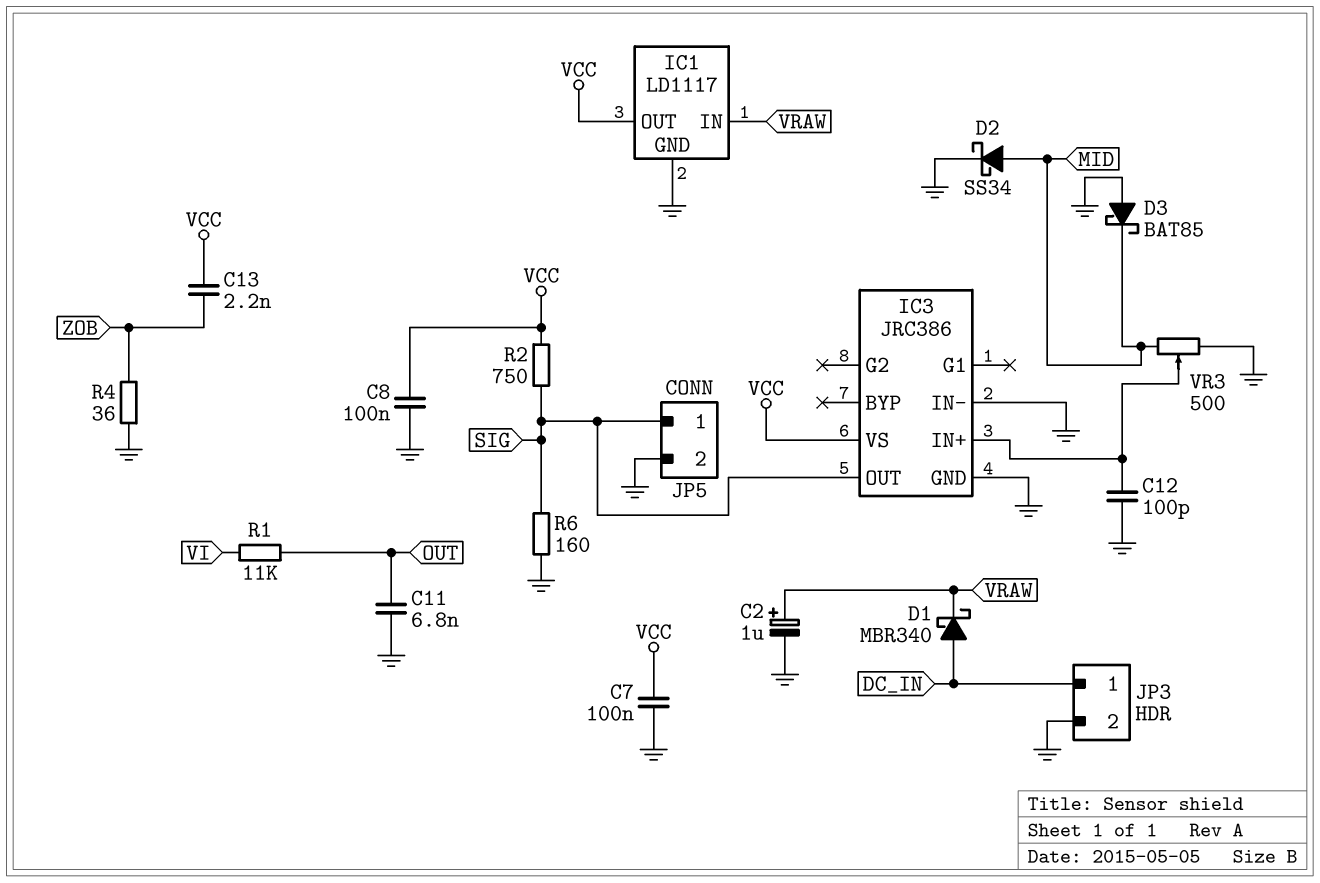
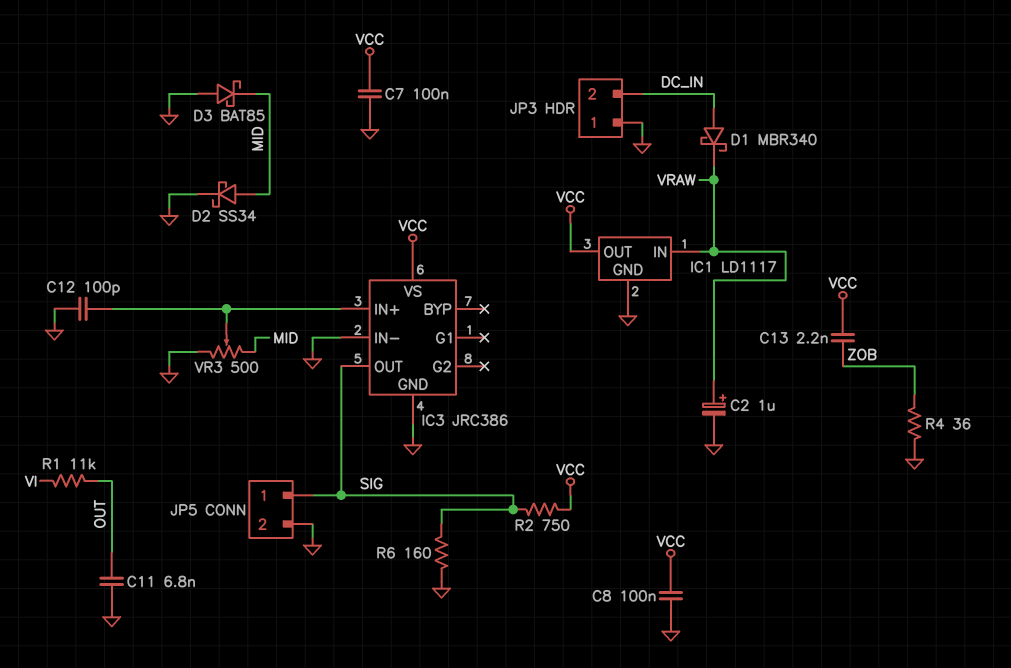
JP3 pin 1: DC_IN -> GND
JP3 pin 2: GND -> DC_IN

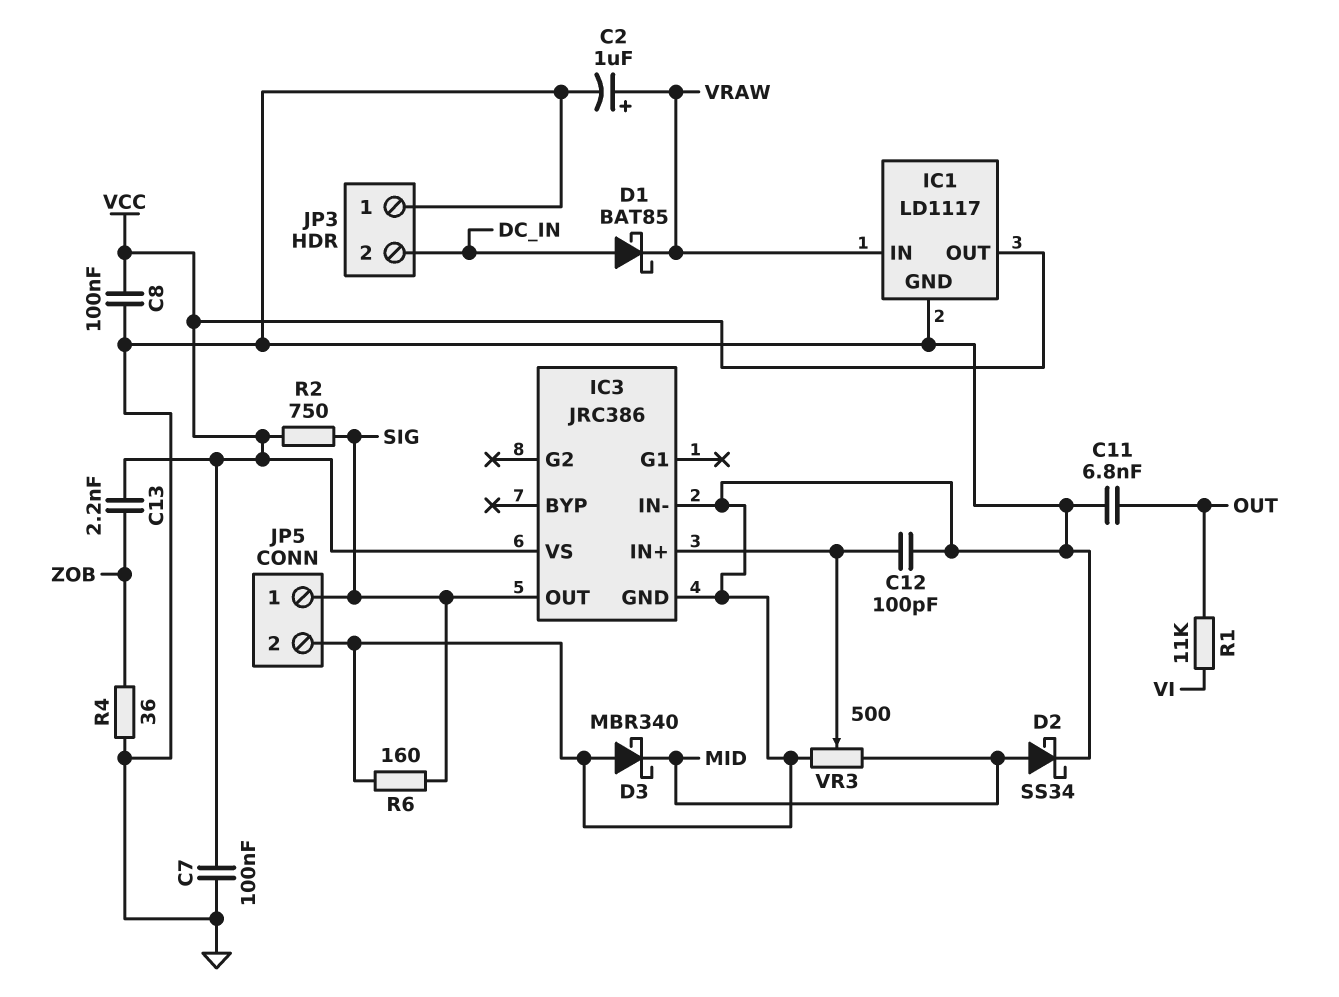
D1: schottky MBR340 (A DC_IN, K VRAW) -> schottky BAT85 (A DC_IN, K VRAW)
D3: schottky BAT85 (A GND, K MID) -> schottky MBR340 (A GND, K MID)

